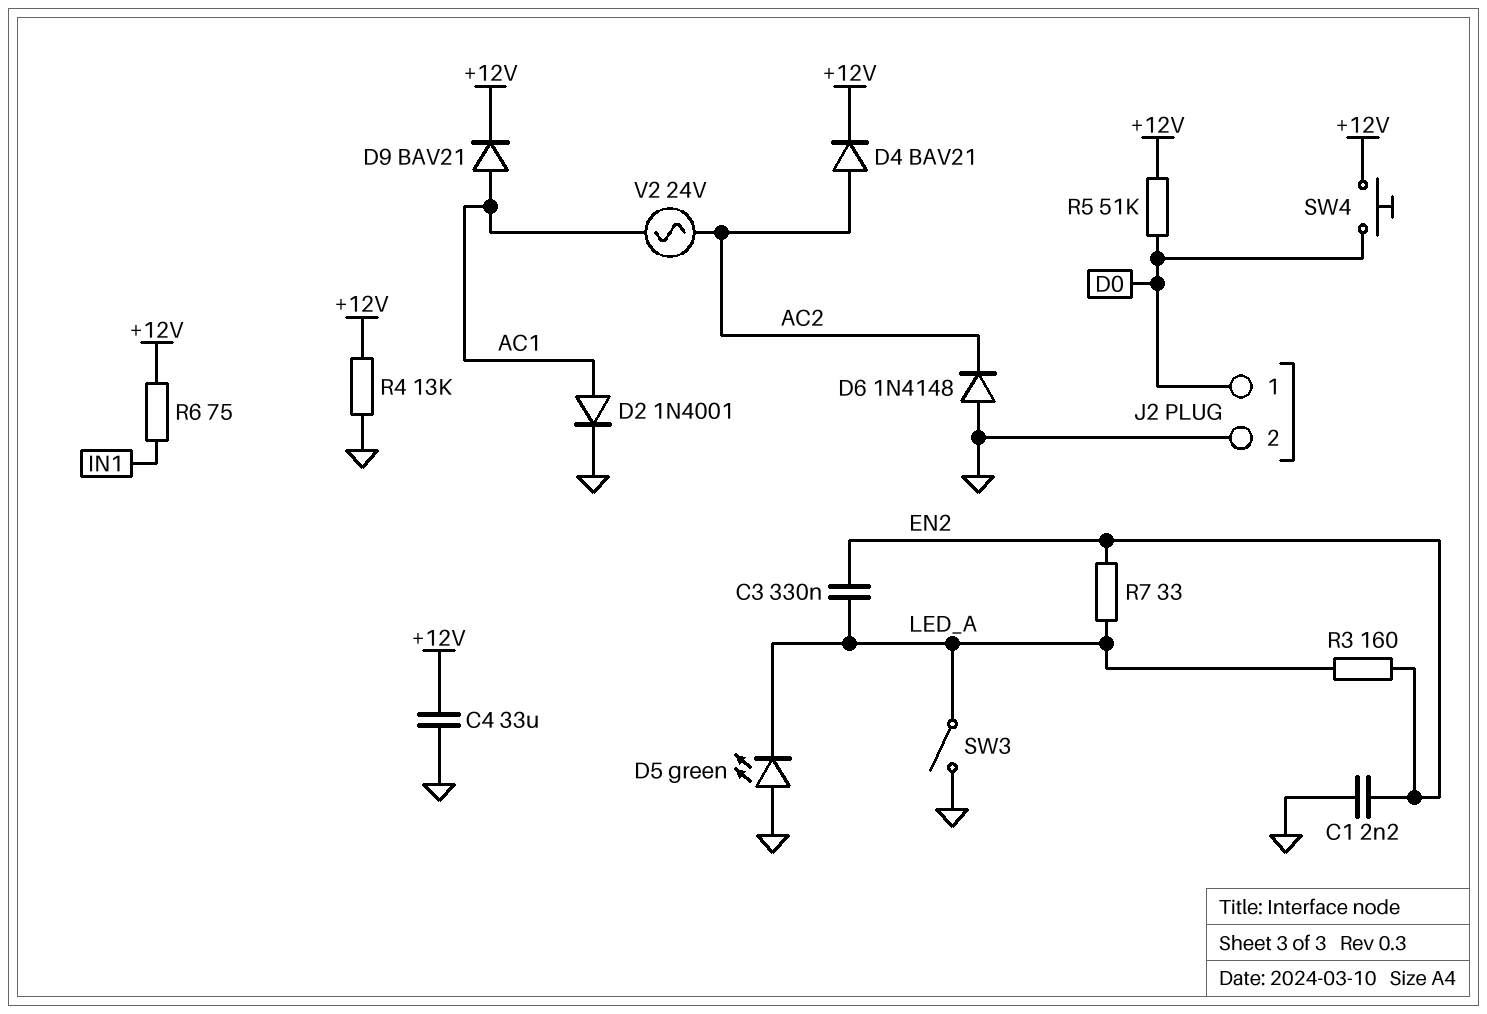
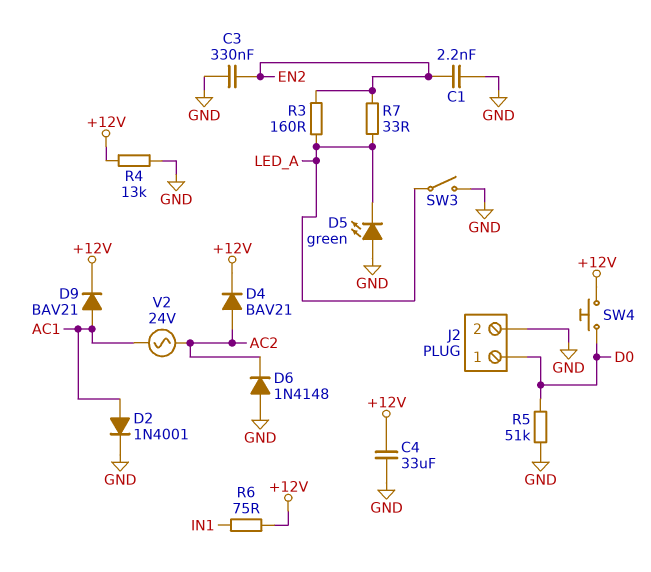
C3: 330nF (EN2, LED_A) -> 330nF (EN2, GND)
R5: 51k (+12V, D0) -> 51k (D0, GND)

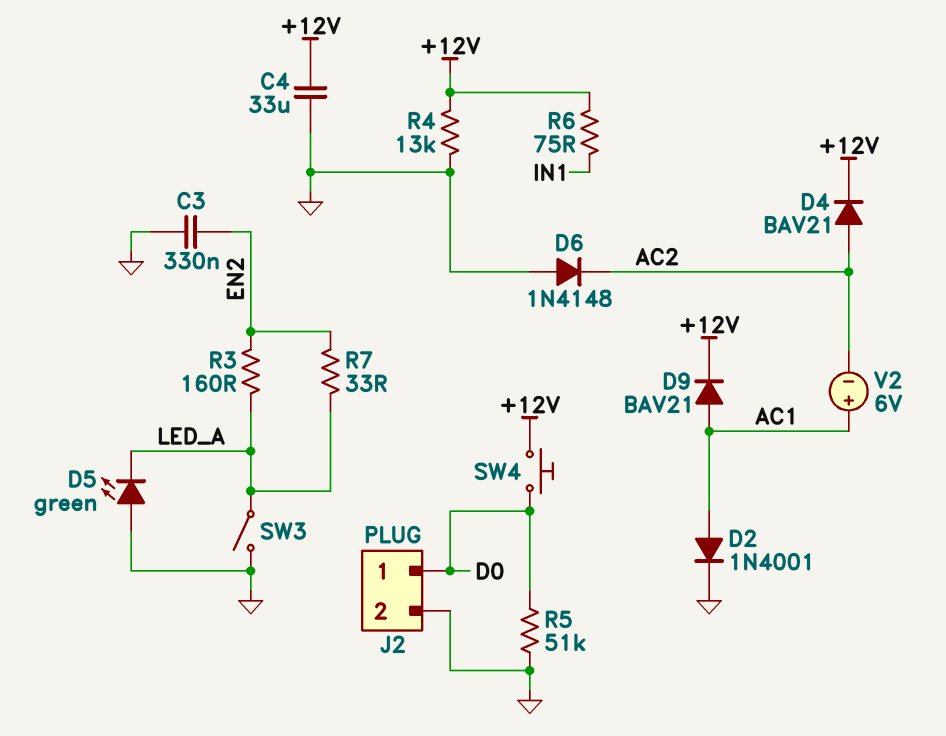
C1: 2.2nF (EN2, GND) -> none
V2: AC 24V (AC1, AC2) -> 6V (plus AC1, minus AC2)

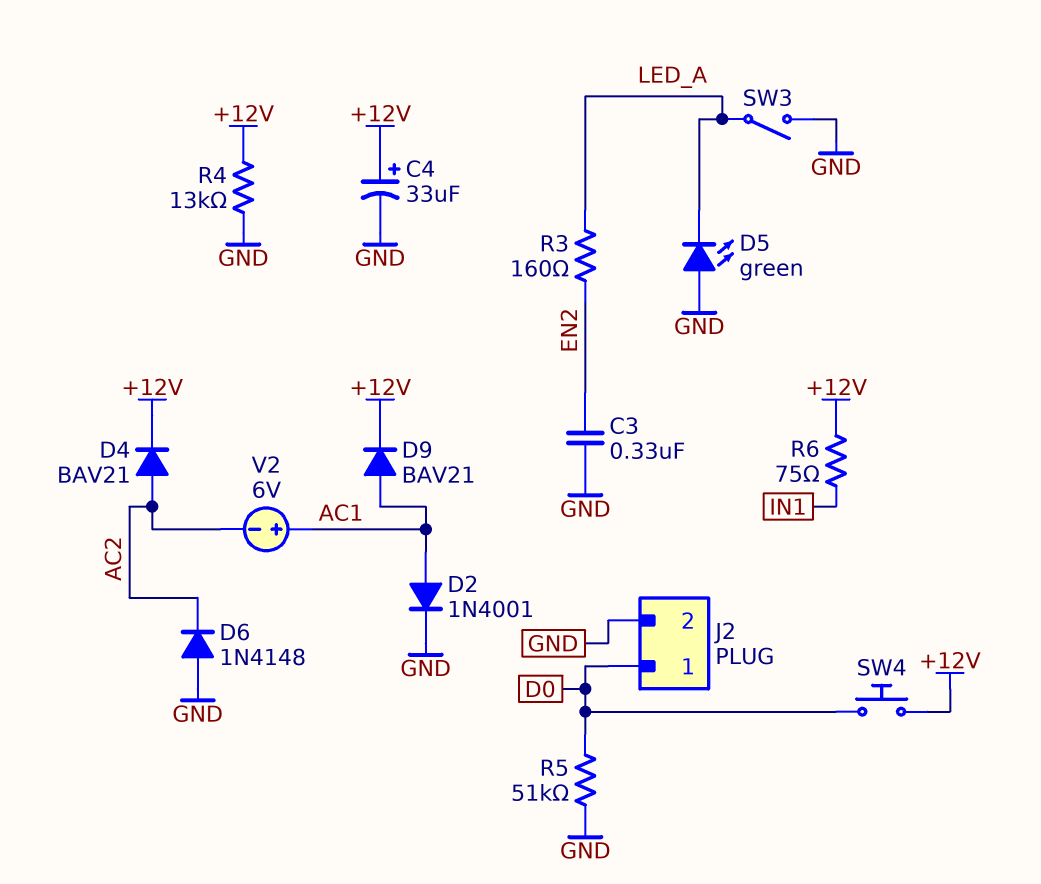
C4: 33uF (+12V, GND) -> 33uF (plus +12V, minus GND)
R7: 33 (EN2, LED_A) -> none

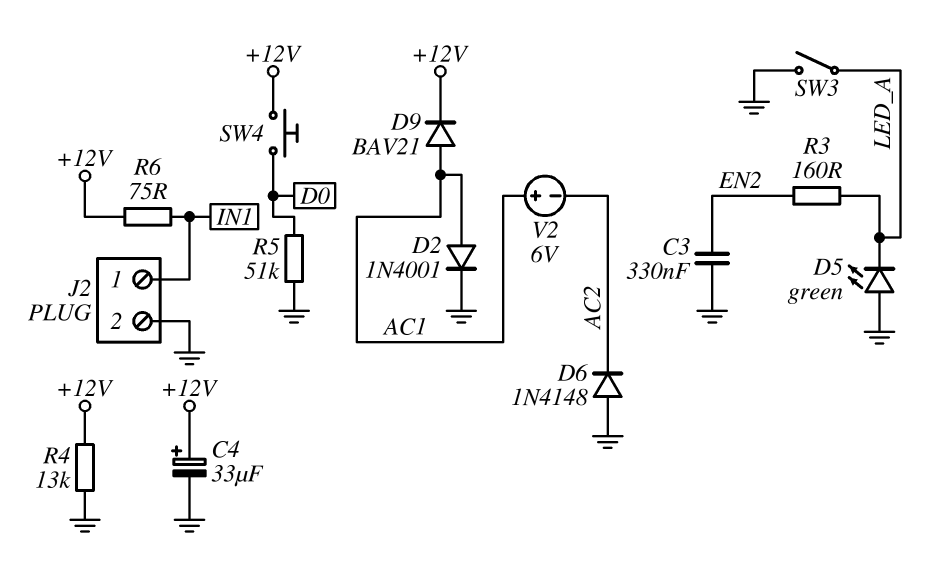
D4: diode BAV21 (A AC2, K +12V) -> none
J2 pin 1: D0 -> IN1

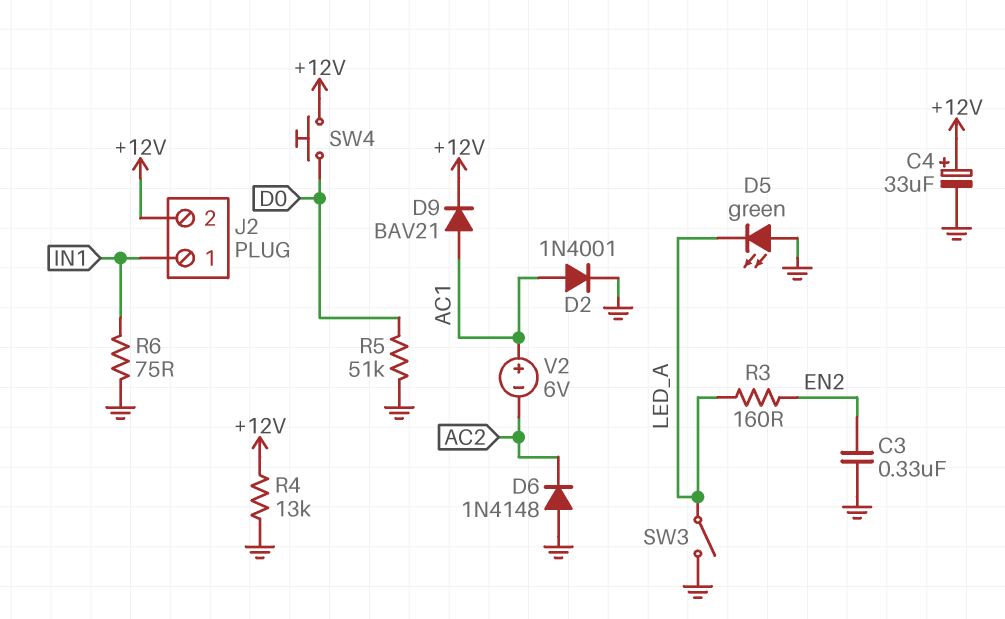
J2 pin 2: GND -> +12V
R6: 75 (+12V, IN1) -> 75 (GND, IN1)

